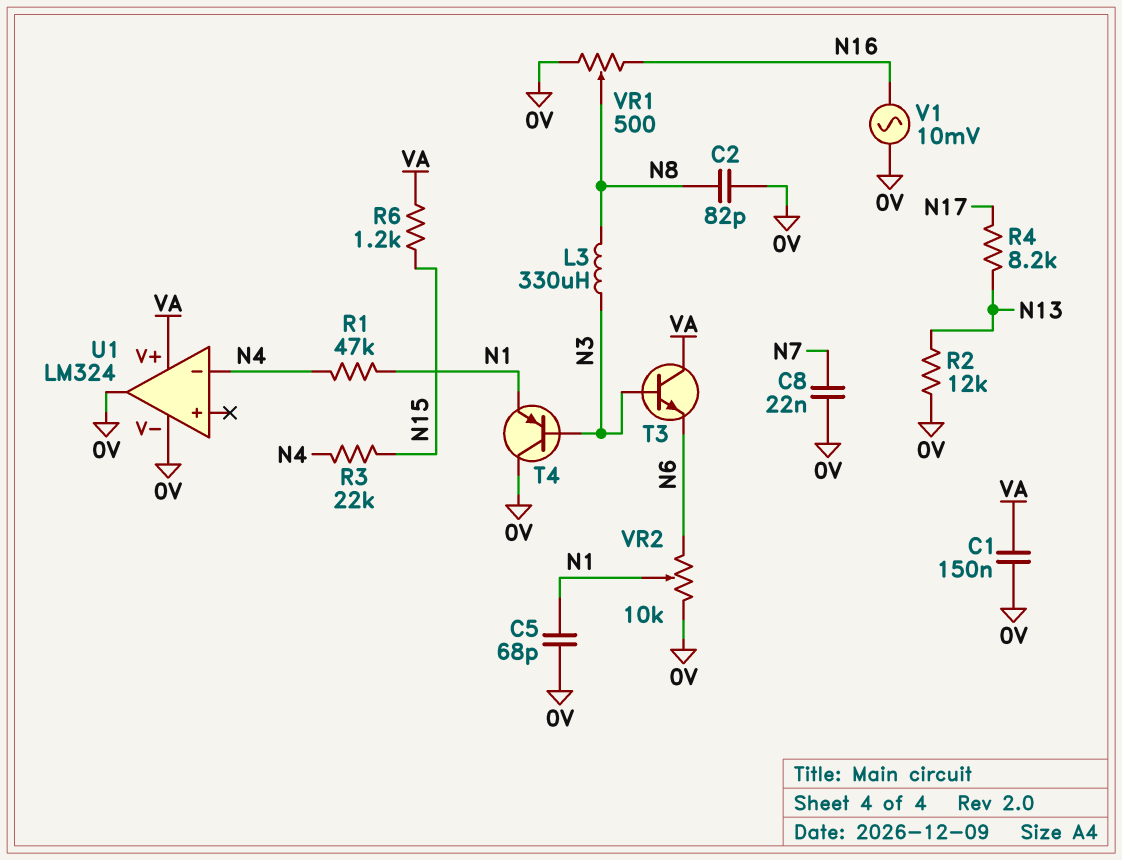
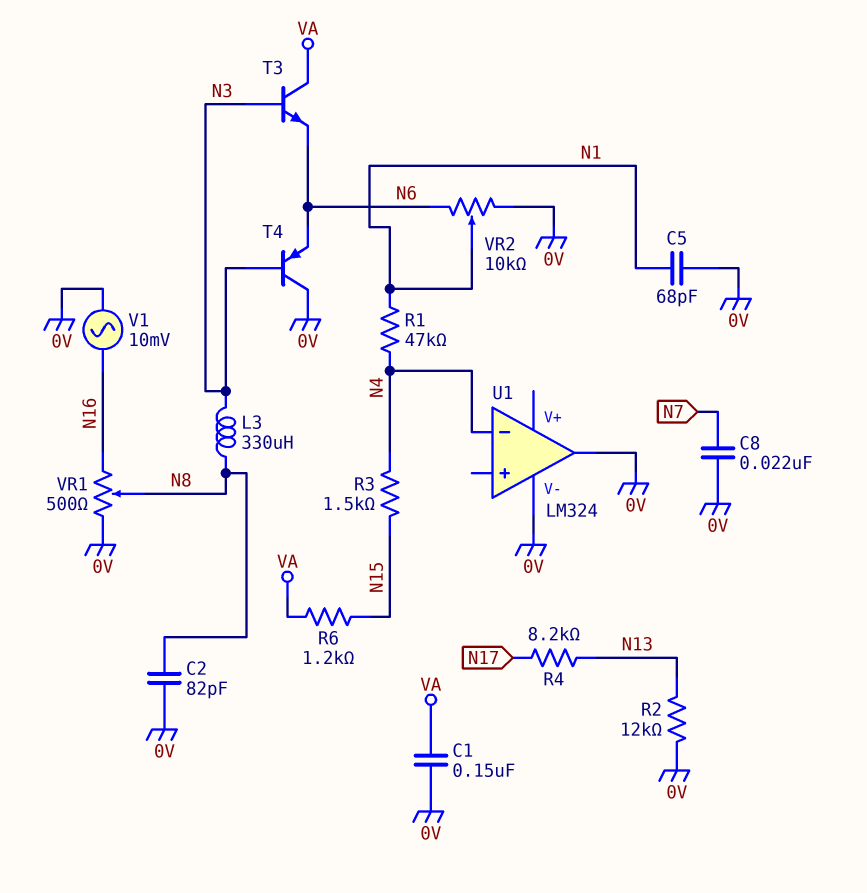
R3: 22k (N4, N15) -> 1.5k (N4, N15)
T4: PNP (B N3, C 0V, E N1) -> PNP (B N3, C 0V, E N6)
U1 pin V+: VA -> none

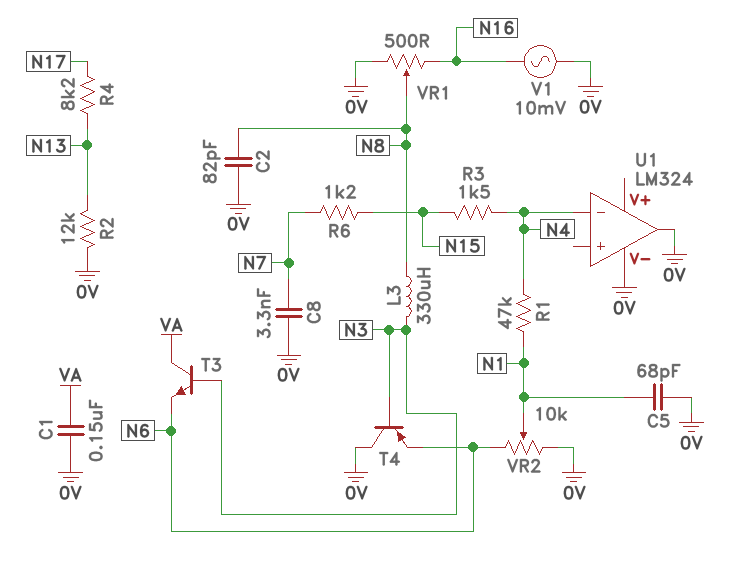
C8: 22nF (0V, N7) -> 3.3nF (0V, N7)
R6: 1.2k (N15, VA) -> 1.2k (N7, N15)

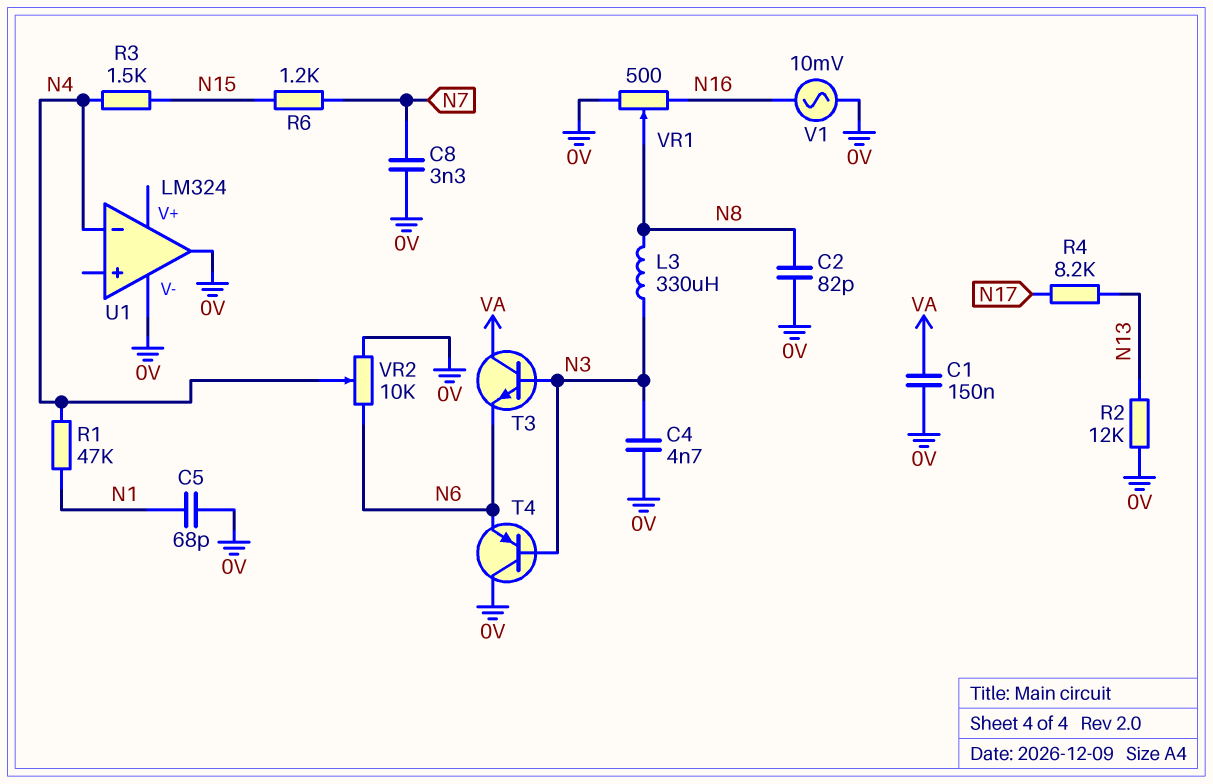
C4: none -> 4.7nF (0V, N3)
VR2: 10k (0V, N6, wiper N1) -> 10k (0V, N6, wiper N4)

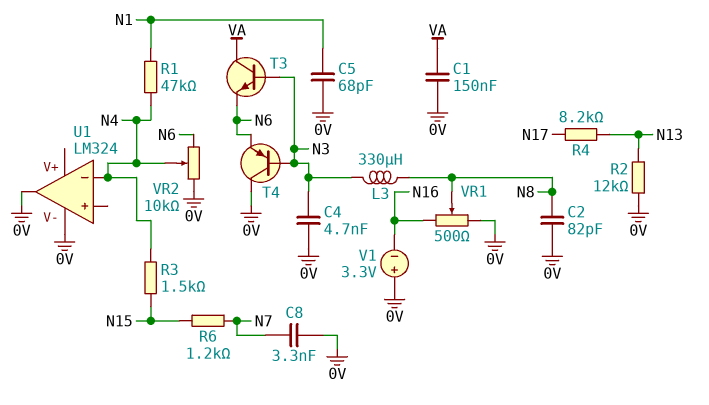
V1: AC 10mV (0V, N16) -> 3.3V (plus 0V, minus N16)

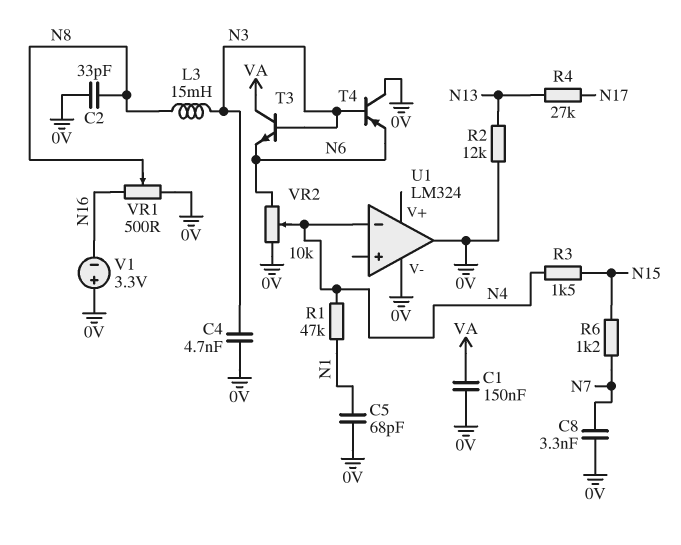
C2: 82pF (0V, N8) -> 33pF (0V, N8)
L3: 330uH (N3, N8) -> 15mH (N3, N8)
R4: 8.2k (N13, N17) -> 27k (N13, N17)

